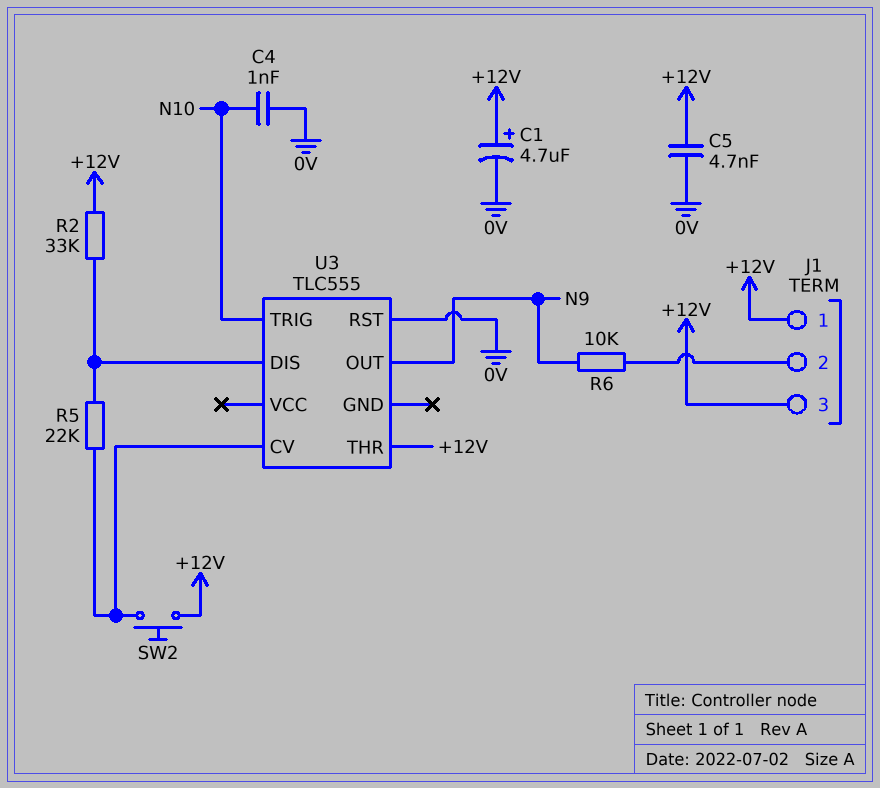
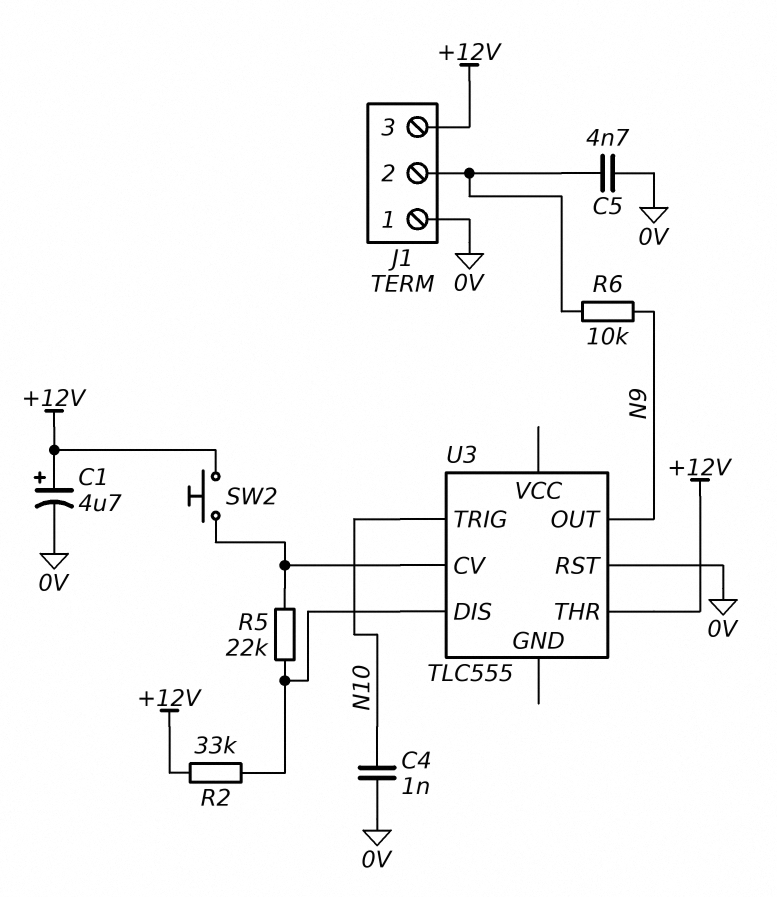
C5: 4.7nF (+12V, 0V) -> 4.7nF (0V, J1/2)
J1 pin 1: +12V -> 0V

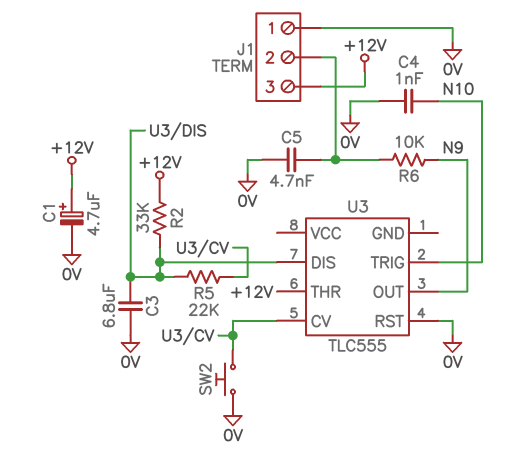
C3: none -> 6.8uF (0V, U3/DIS)
SW2: button (+12V, U3/CV) -> button (0V, U3/CV)

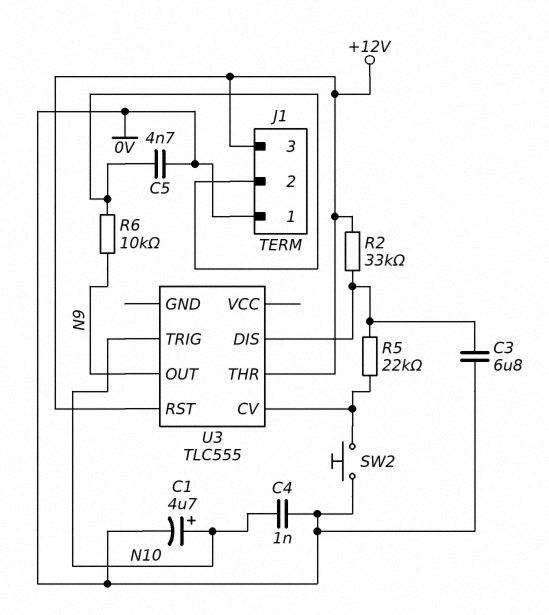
C1: 4.7uF (plus +12V, minus 0V) -> 4.7uF (plus N10, minus 0V)
U3 pin RST: 0V -> +12V

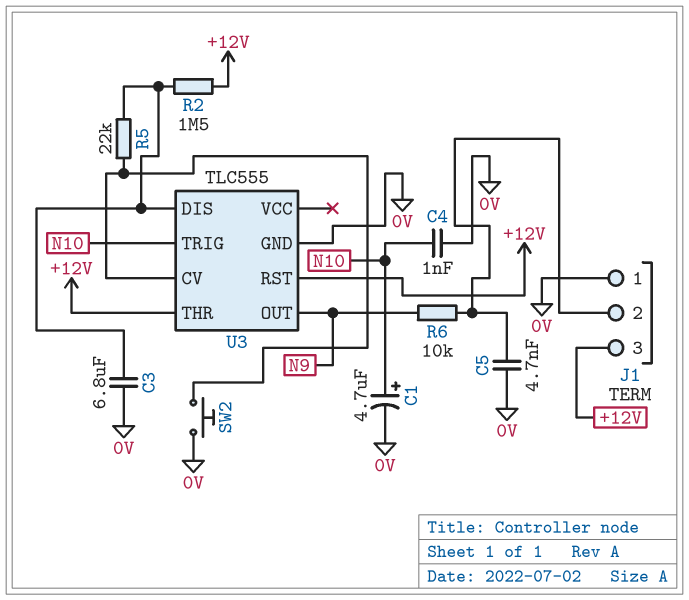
R2: 33k (+12V, U3/DIS) -> 1.5M (+12V, U3/DIS)
U3 pin GND: none -> 0V

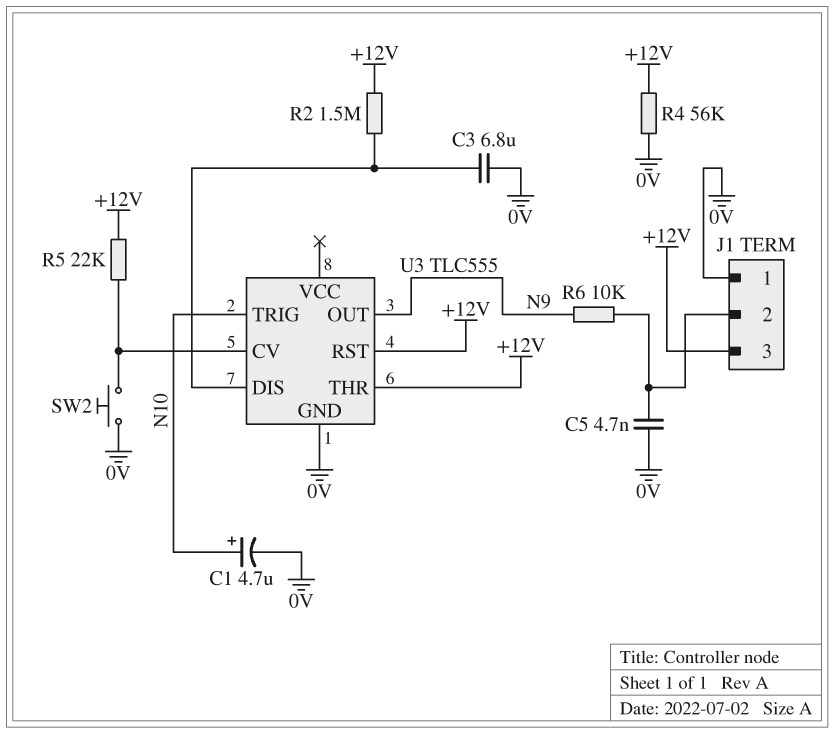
C4: 1nF (0V, N10) -> none
R4: none -> 56k (+12V, 0V)
R5: 22k (U3/CV, U3/DIS) -> 22k (+12V, U3/CV)

